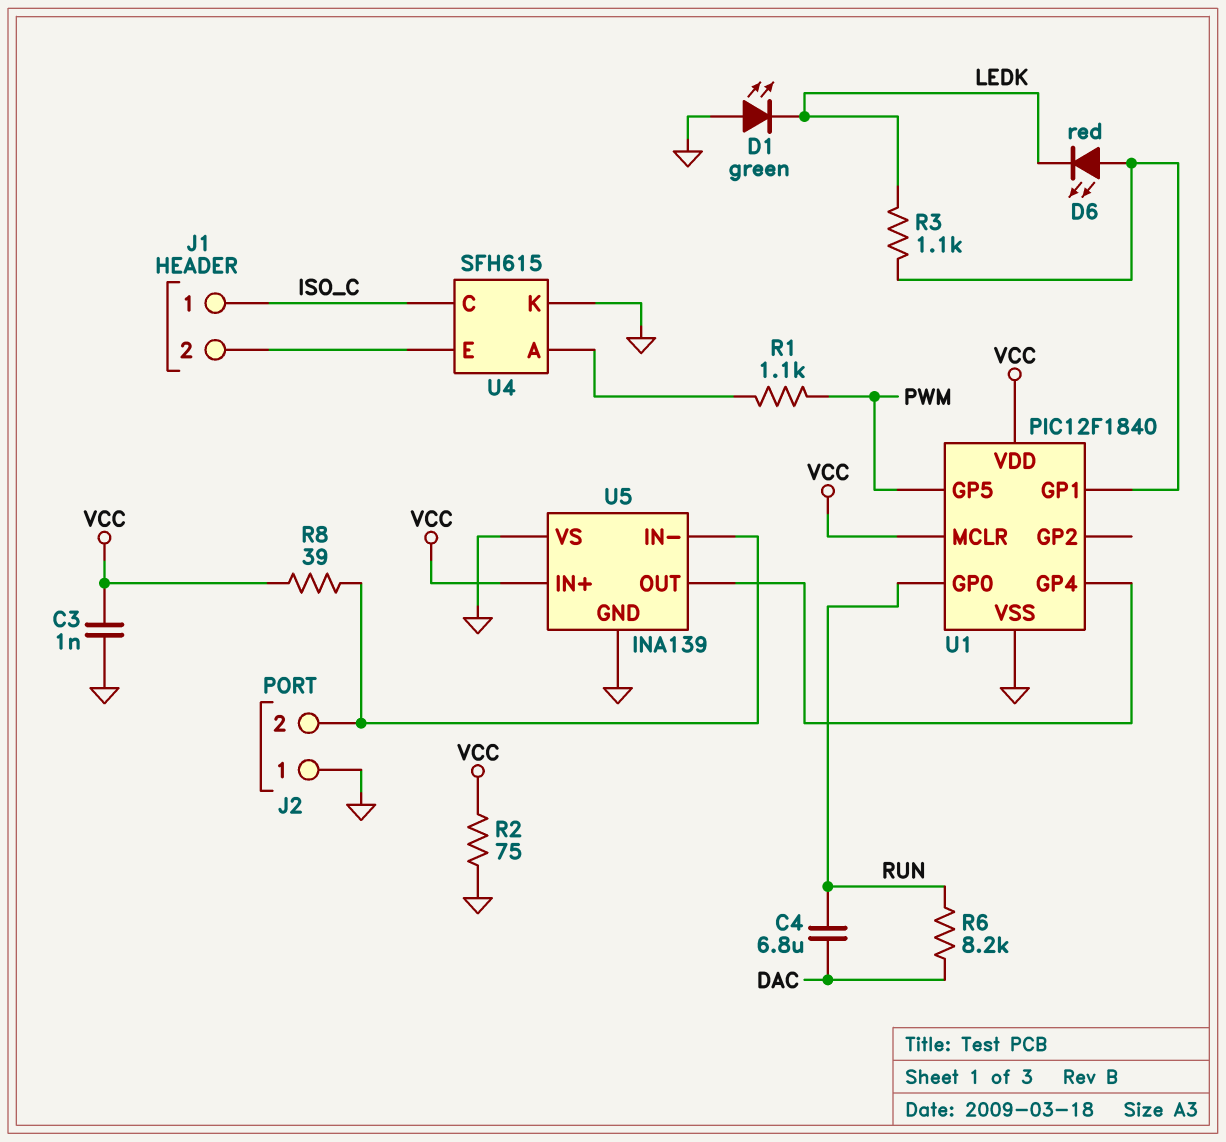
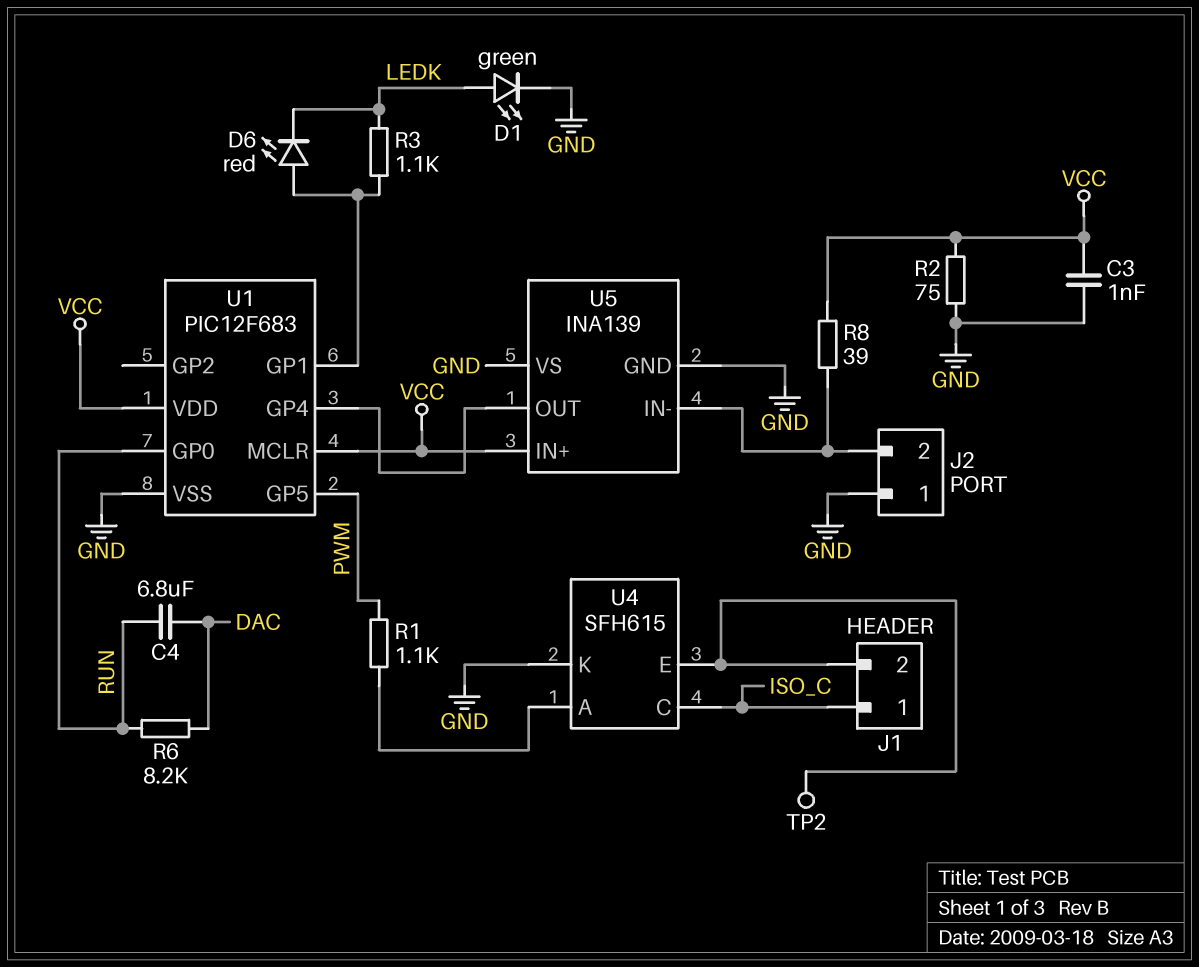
D1: LED green (A GND, K LEDK) -> LED green (A LEDK, K GND)
TP2: none -> test point (J1/2)
U1: PIC12F1840 -> PIC12F683

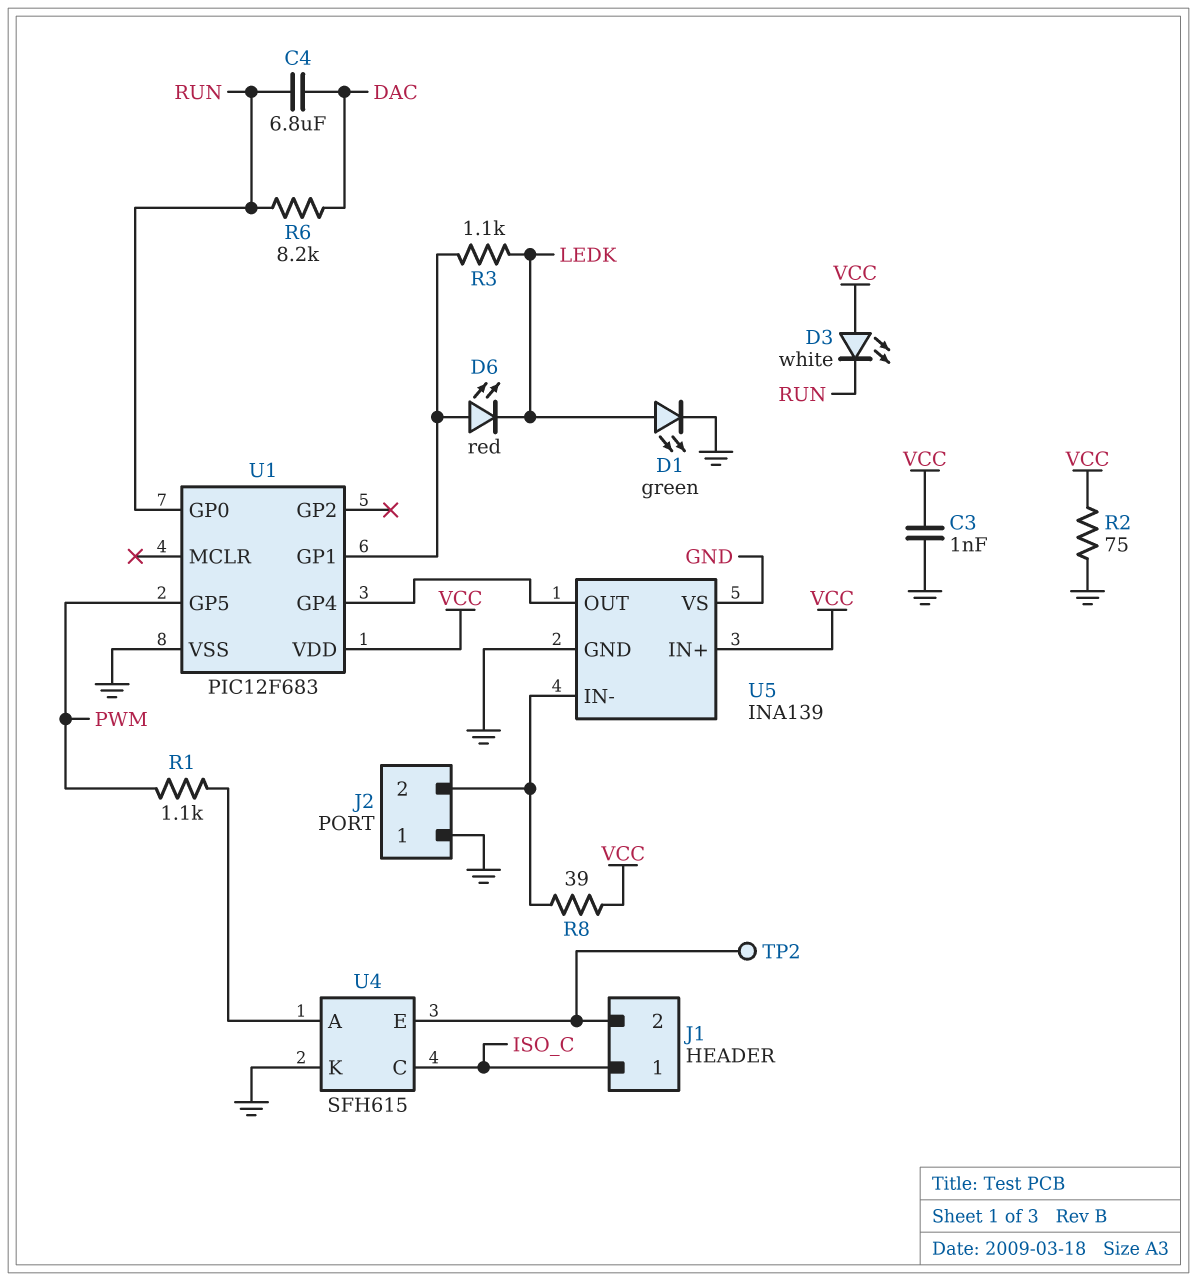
D3: none -> LED white (A VCC, K RUN)
U1 pin MCLR: VCC -> none

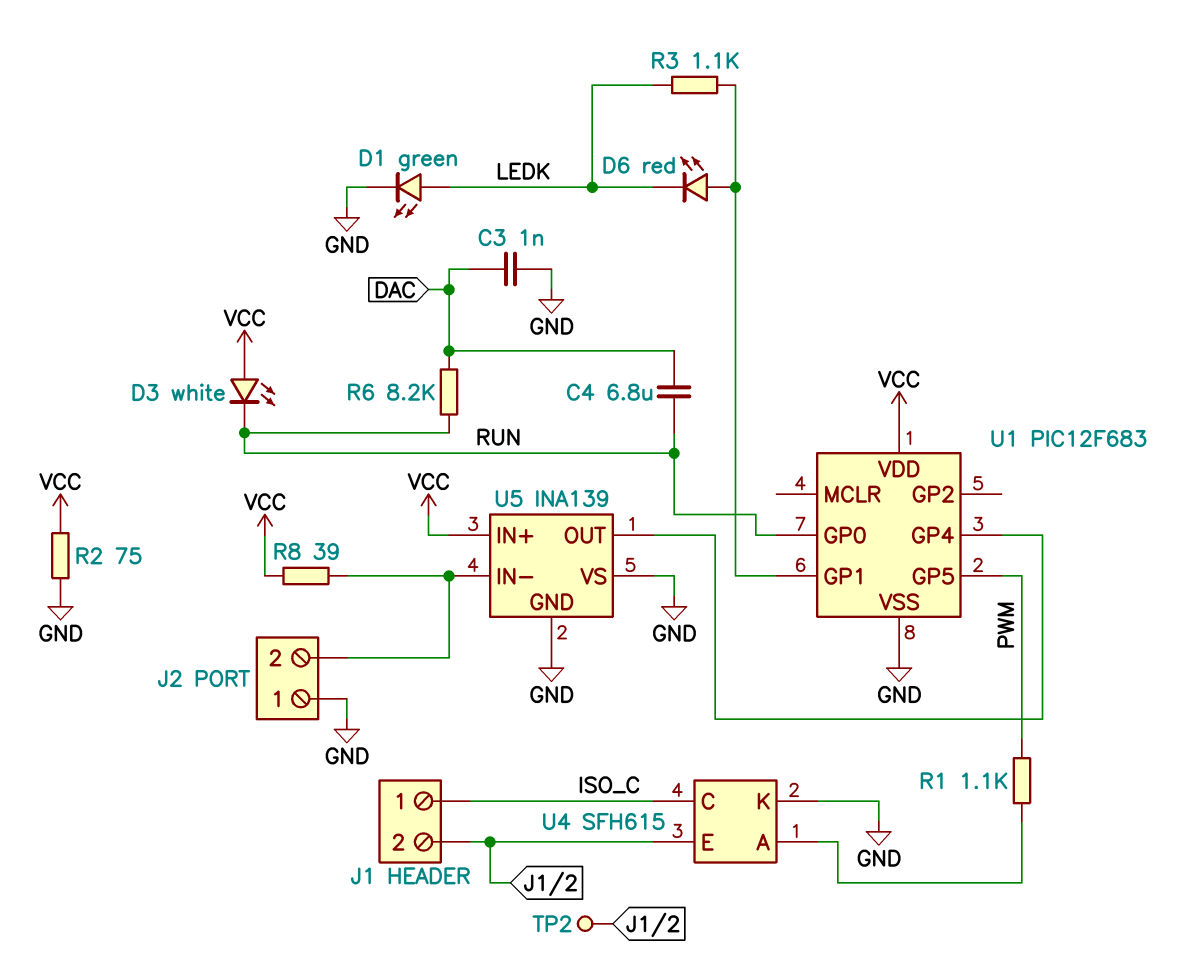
C3: 1nF (GND, VCC) -> 1nF (DAC, GND)

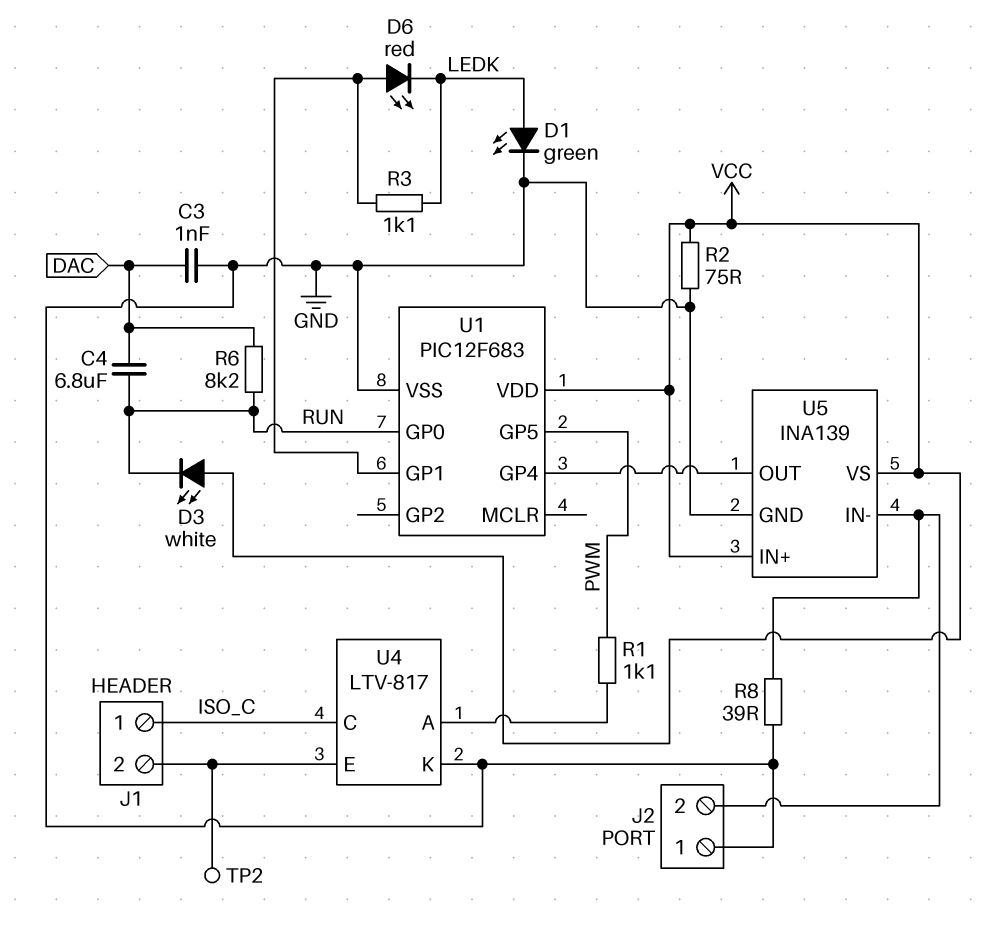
R8: 39 (J2/2, VCC) -> 39 (GND, J2/2)
U4: SFH615 -> LTV-817
U5 pin VS: GND -> VCC

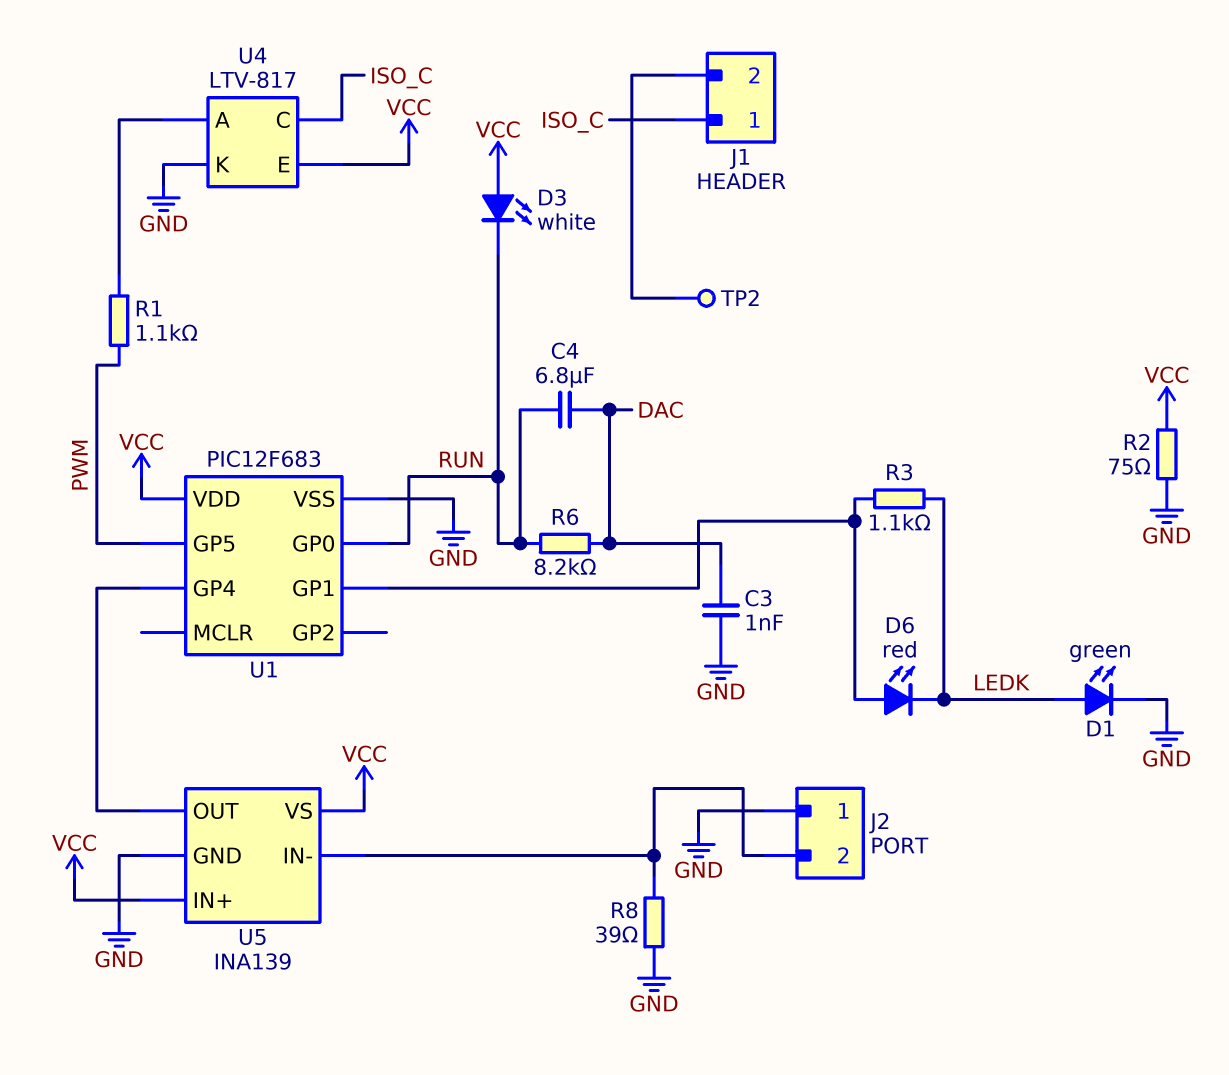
U4 pin E: J1/2 -> VCC

